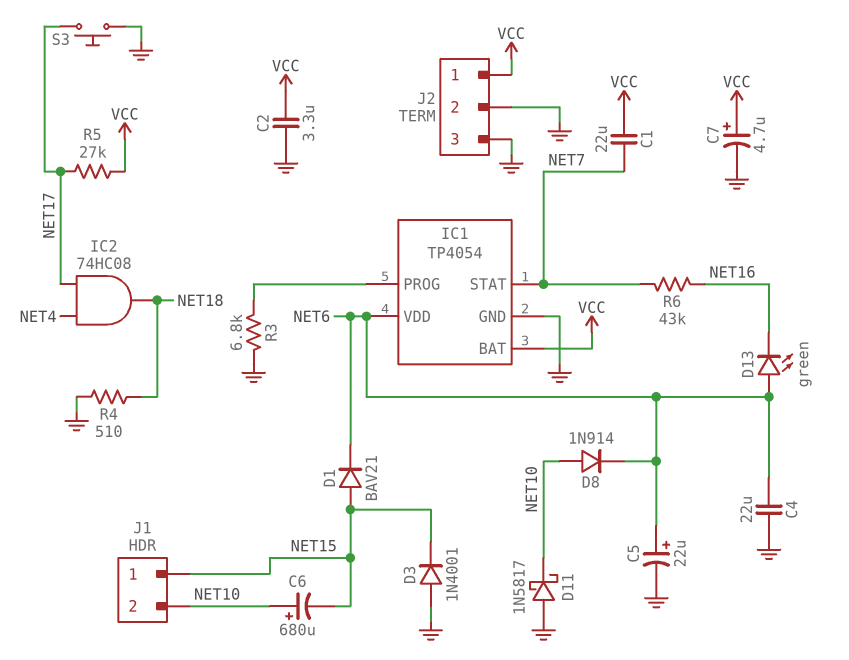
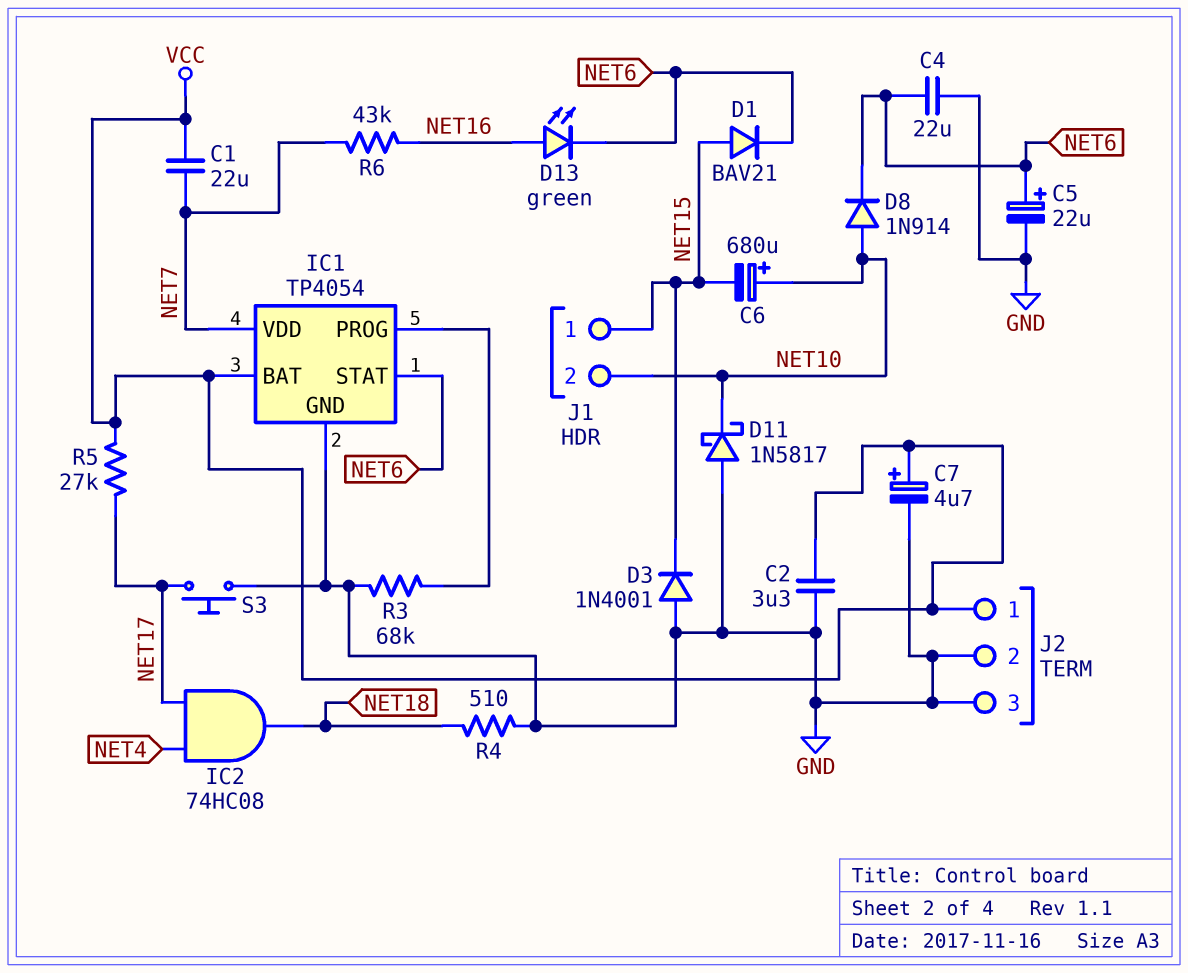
D13: LED green (A NET6, K NET16) -> LED green (A NET16, K NET6)
IC1 pin STAT: NET7 -> NET6
IC1 pin VDD: NET6 -> NET7
R3: 6.8k (GND, IC1/PROG) -> 68k (GND, IC1/PROG)

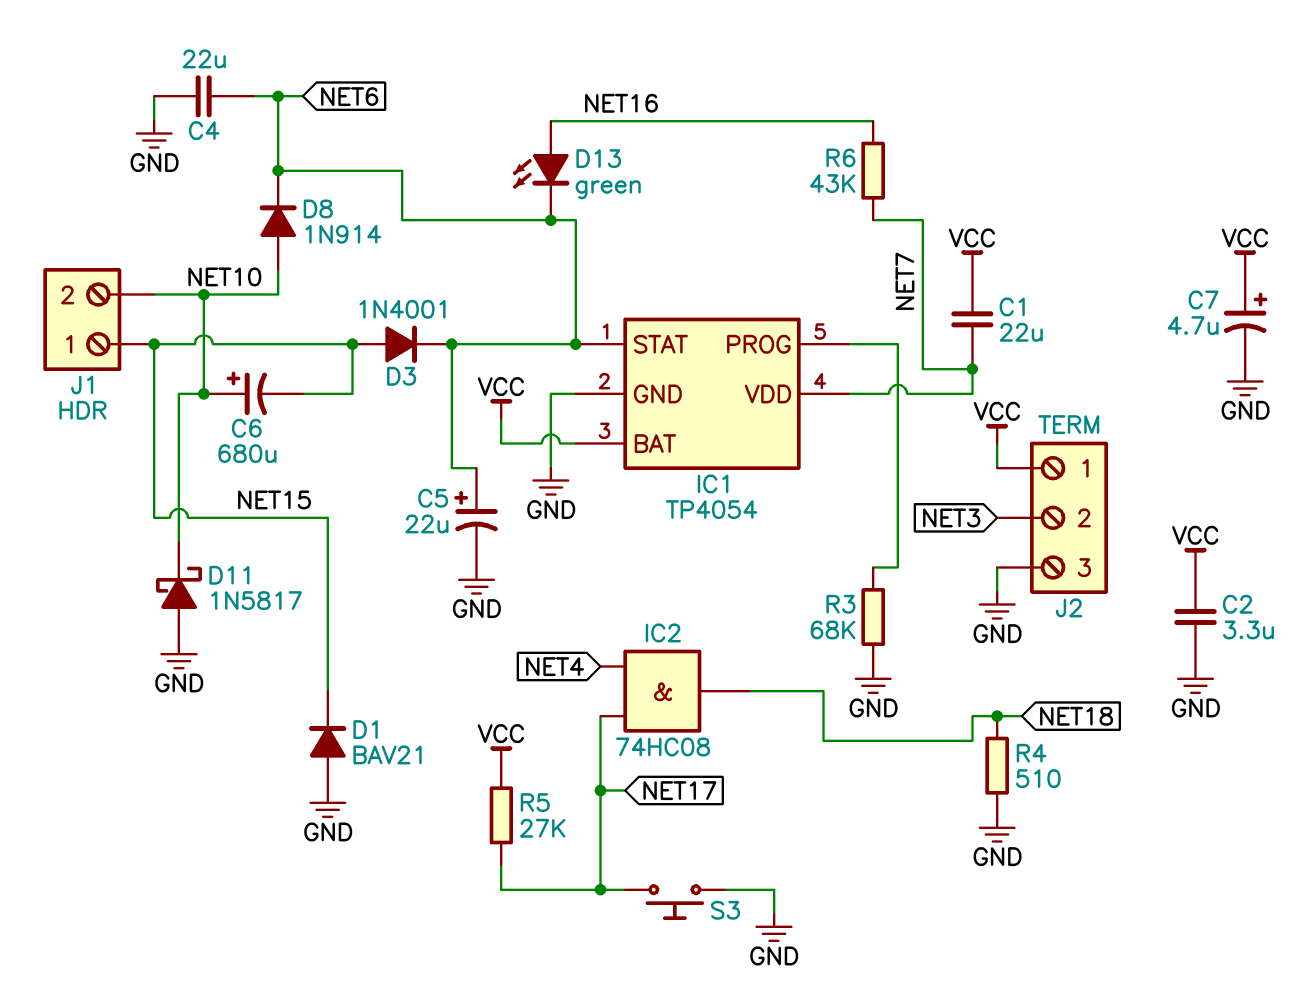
D1: diode BAV21 (A NET15, K NET6) -> diode BAV21 (A GND, K NET15)
D3: diode 1N4001 (A GND, K NET15) -> diode 1N4001 (A NET15, K NET6)
J2 pin 2: GND -> NET3

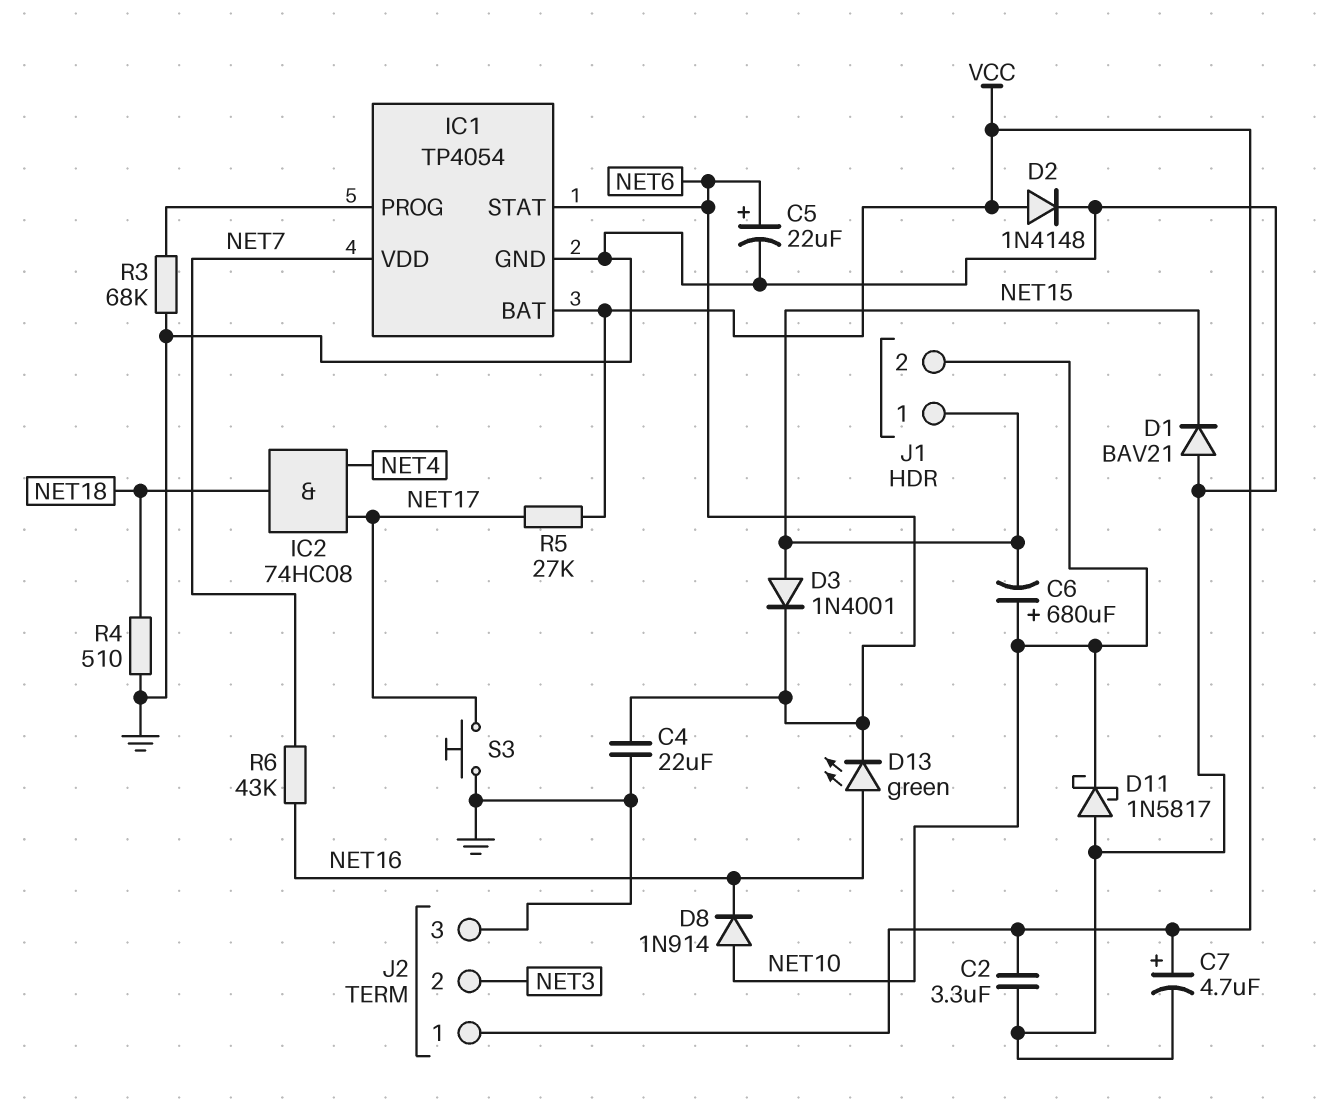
C1: 22uF (NET7, VCC) -> none
D2: none -> diode 1N4148 (A VCC, K GND)
D8: diode 1N914 (A NET10, K NET6) -> diode 1N914 (A NET10, K NET16)

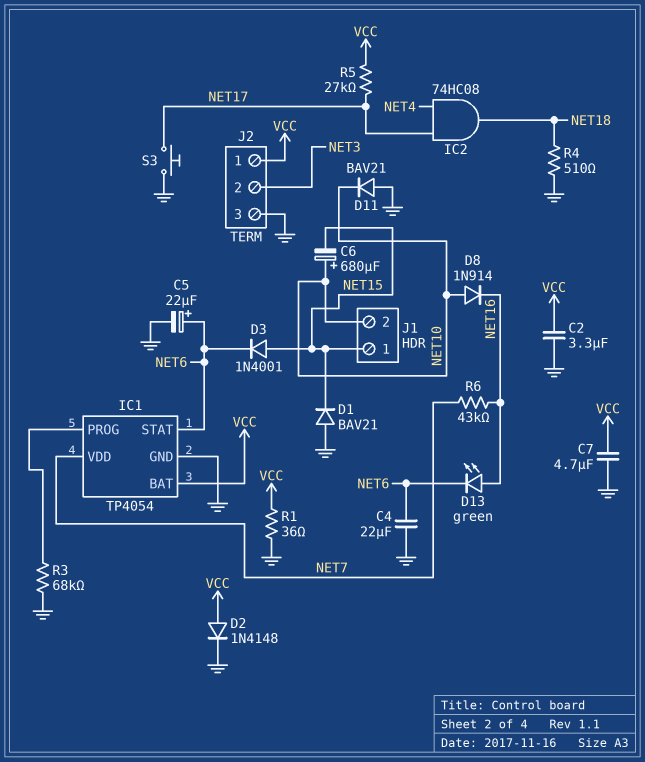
C7: 4.7uF (plus VCC, minus GND) -> 4.7uF (GND, VCC)
D11: schottky 1N5817 (A GND, K NET10) -> diode BAV21 (A GND, K NET10)
R1: none -> 36 (GND, VCC)

